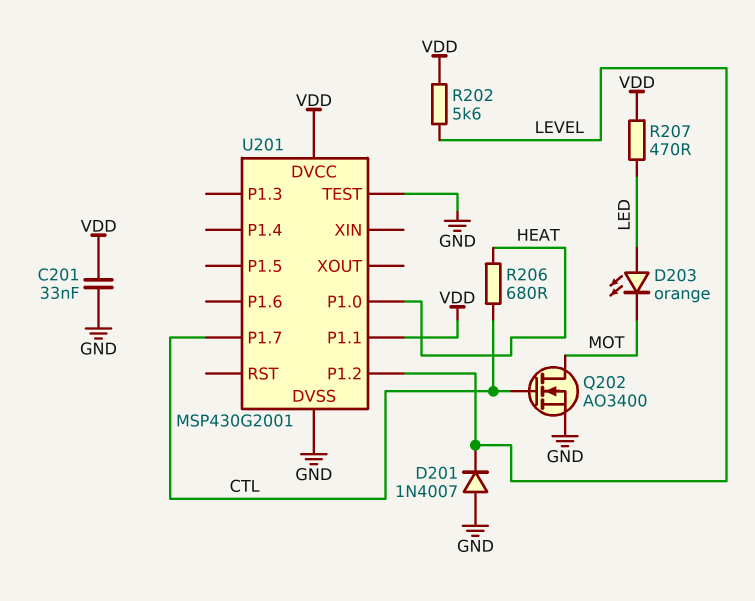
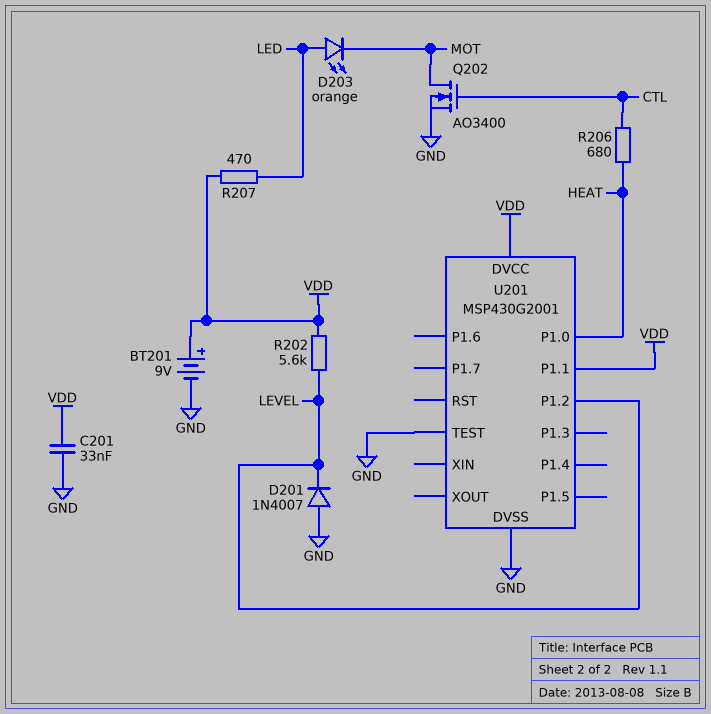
BT201: none -> 9V (plus VDD, minus GND)
U201 pin P1.7: CTL -> none

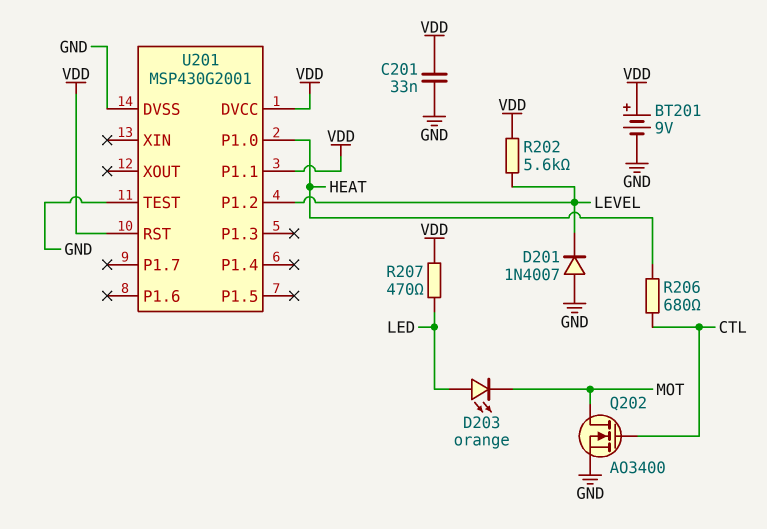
U201 pin RST: none -> VDD

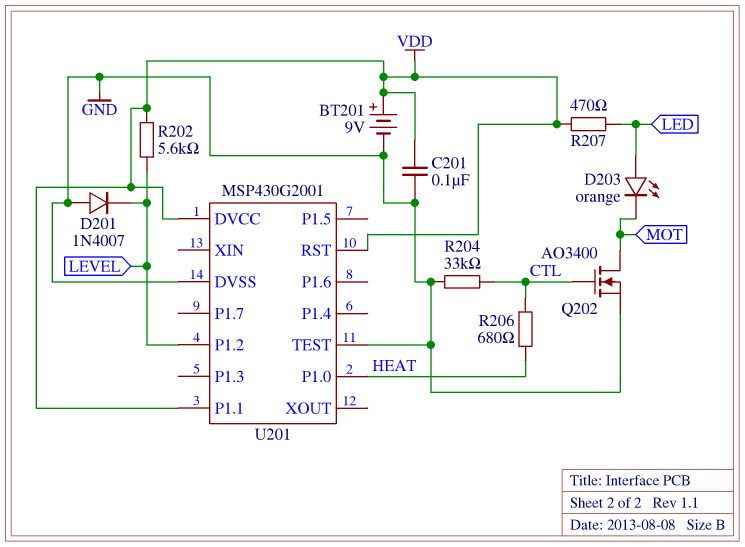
C201: 33nF (GND, VDD) -> 100nF (GND, VDD)
R204: none -> 33k (CTL, GND)

